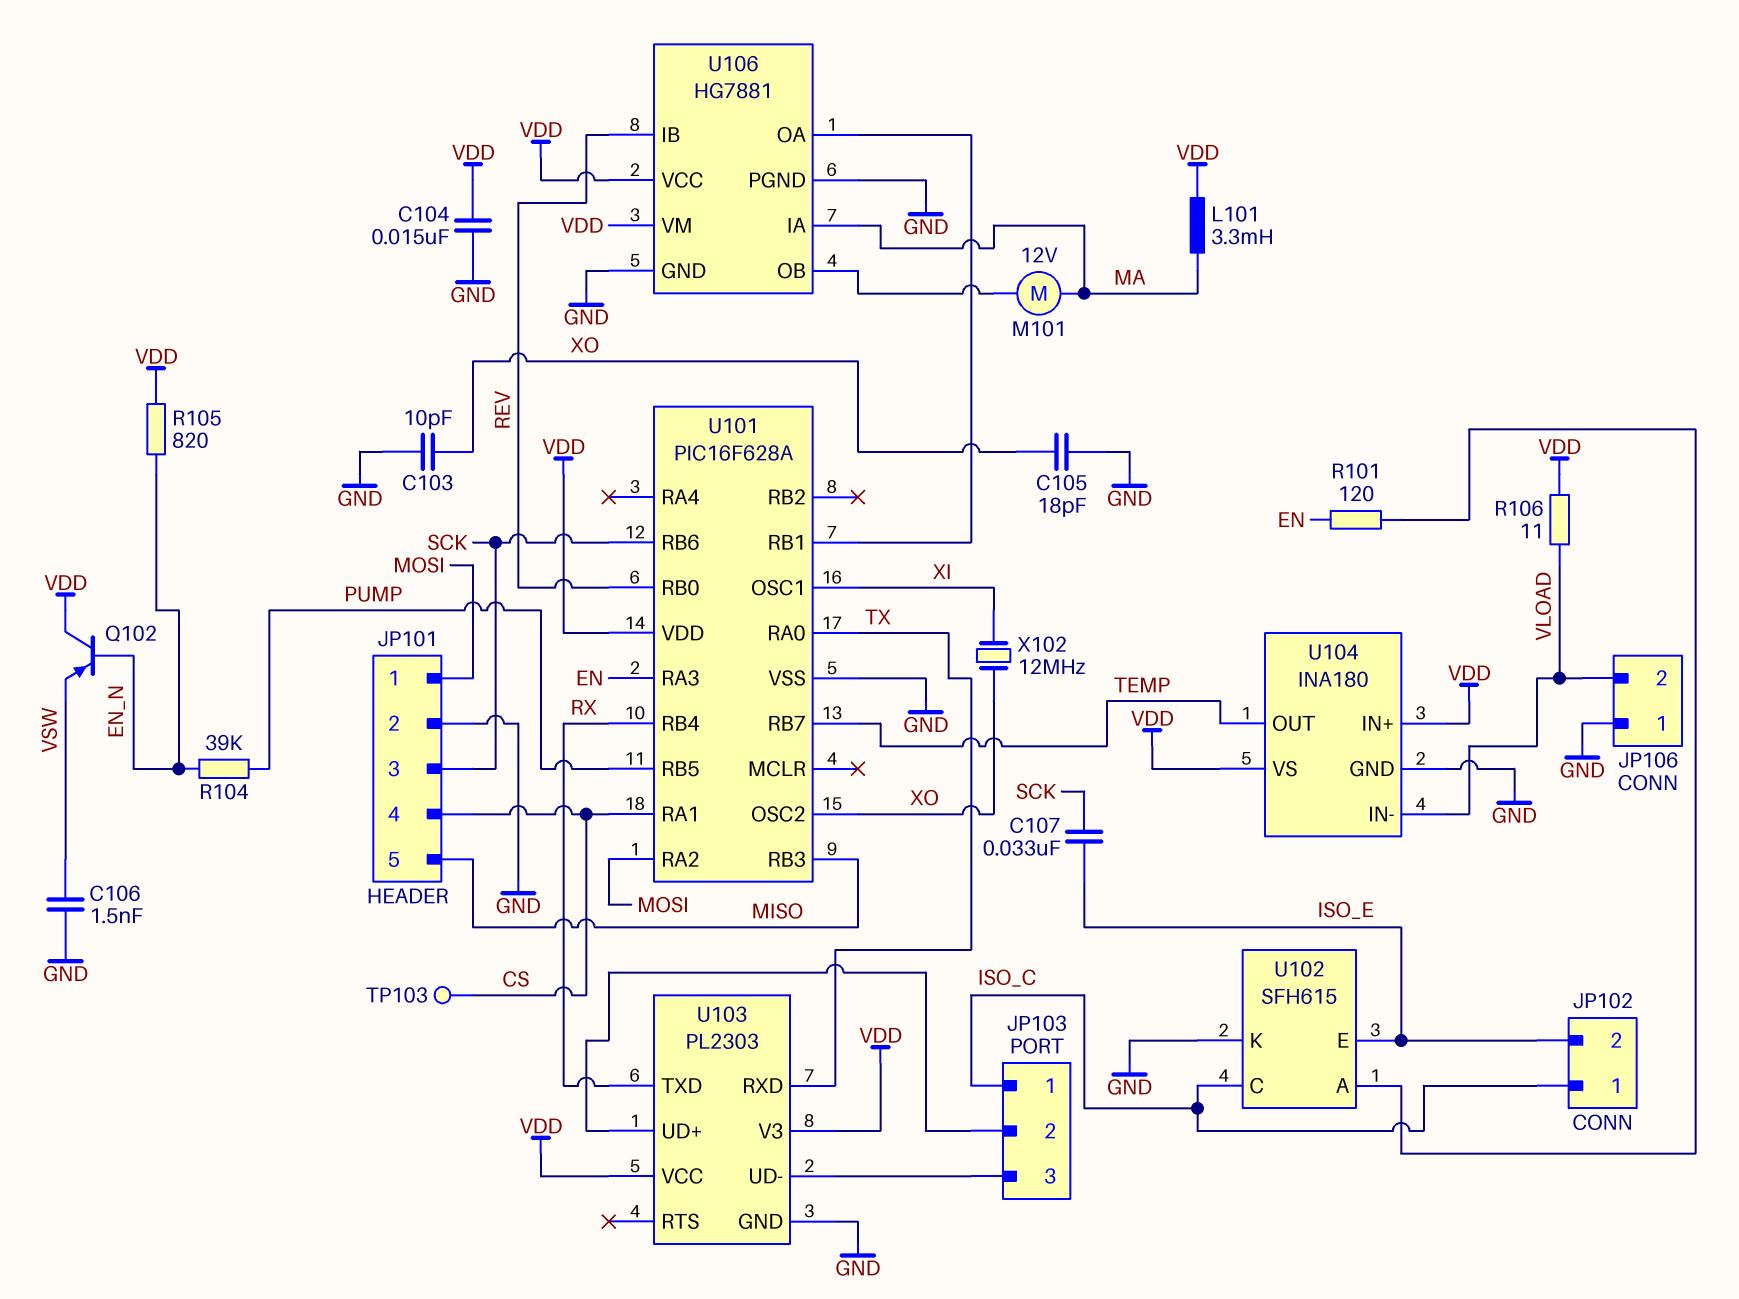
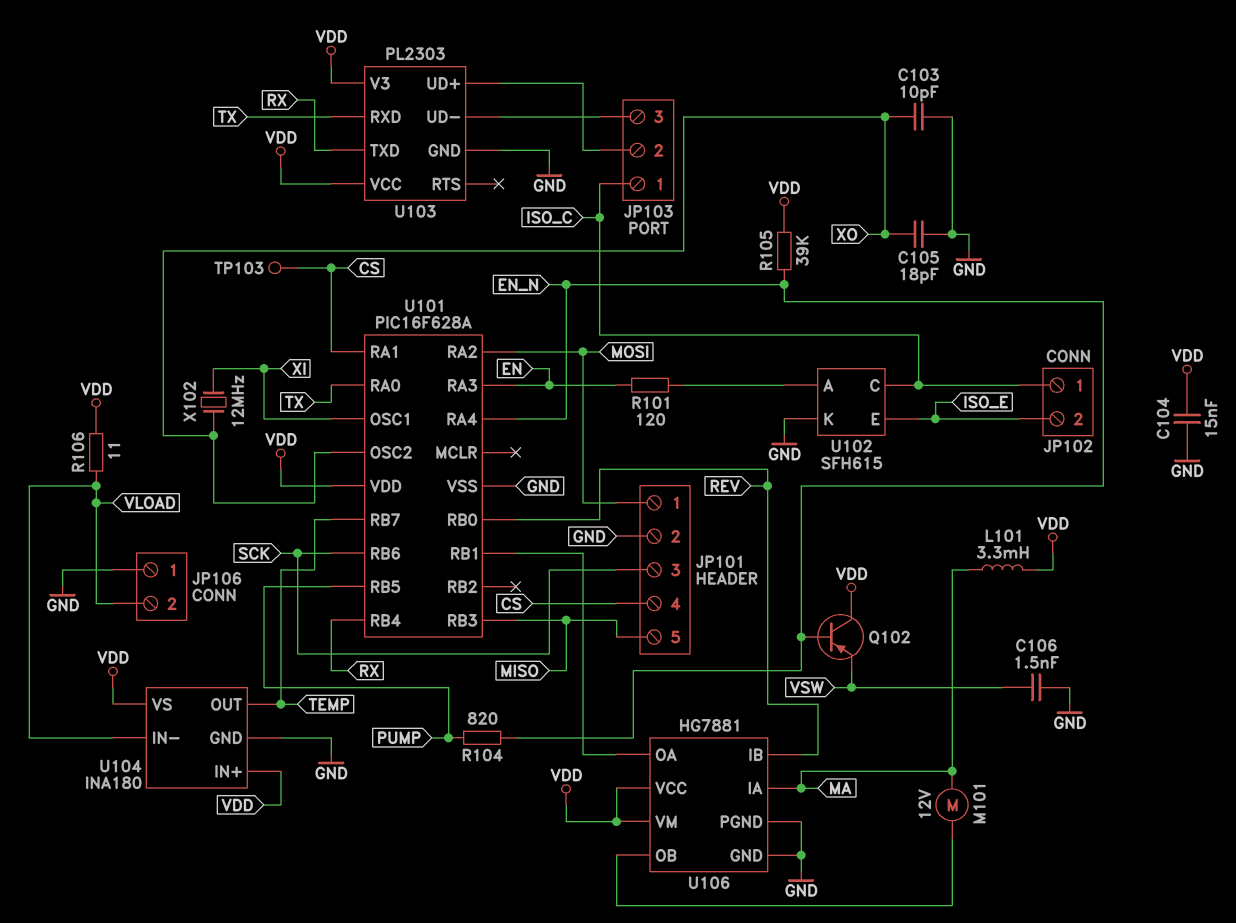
C107: 33nF (ISO_E, SCK) -> none
R104: 39k (EN_N, PUMP) -> 820 (EN_N, PUMP)
R105: 820 (EN_N, VDD) -> 39k (EN_N, VDD)
U101 pin RA4: none -> EN_N

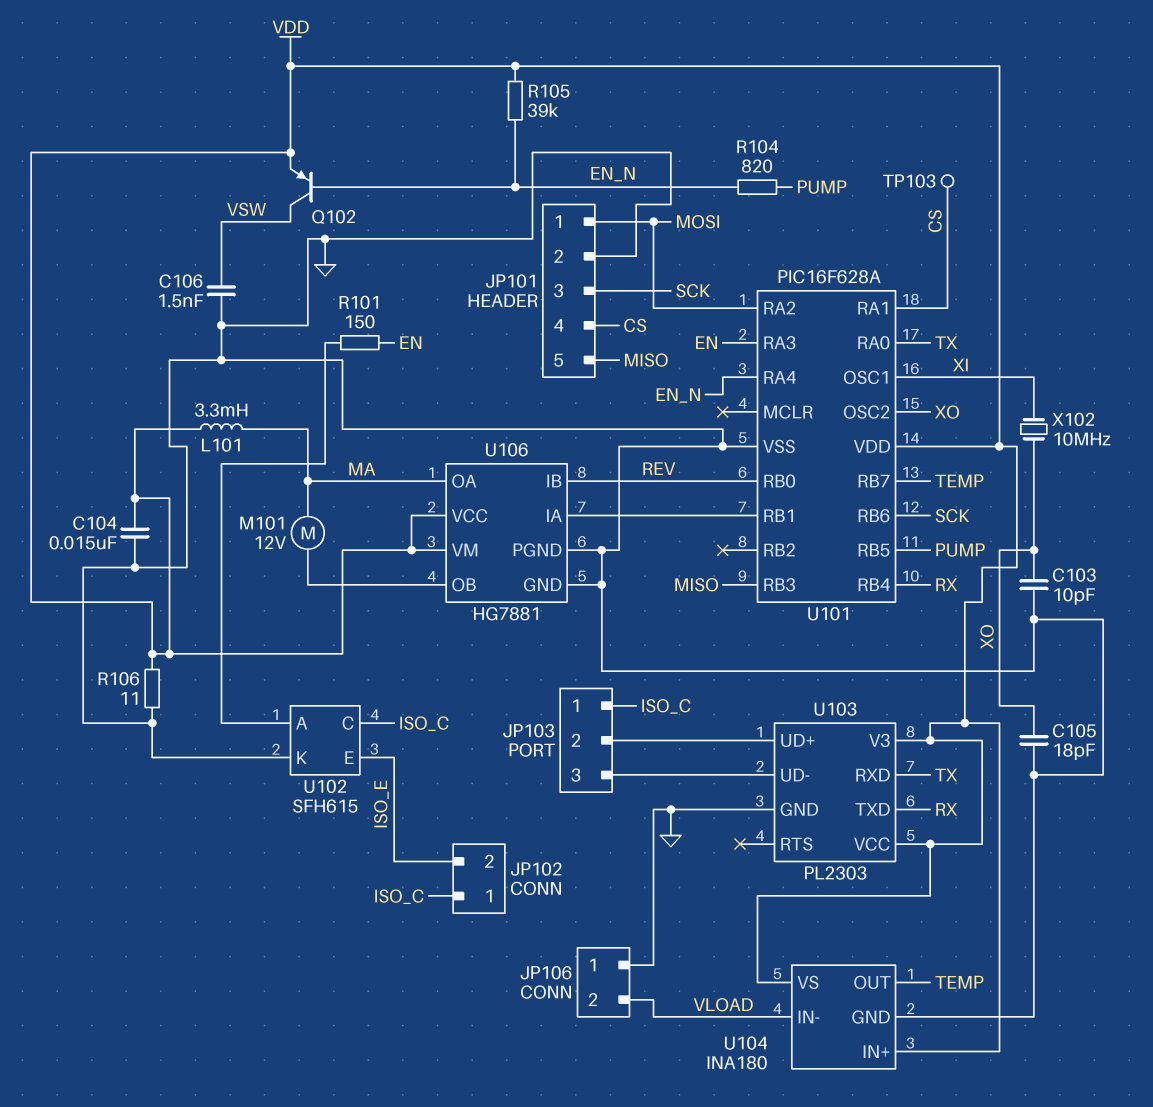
Q102: PNP (B EN_N, C VDD, E VSW) -> PNP (B EN_N, C VSW, E VDD)
R101: 120 (EN, U102/A) -> 150 (EN, U102/A)
R106: 11 (VDD, VLOAD) -> 11 (GND, VDD)
U106 pin IA: MA -> U101/RB1
U106 pin OA: U101/RB1 -> MA
X102: 12MHz (XI, XO) -> 10MHz (XI, XO)

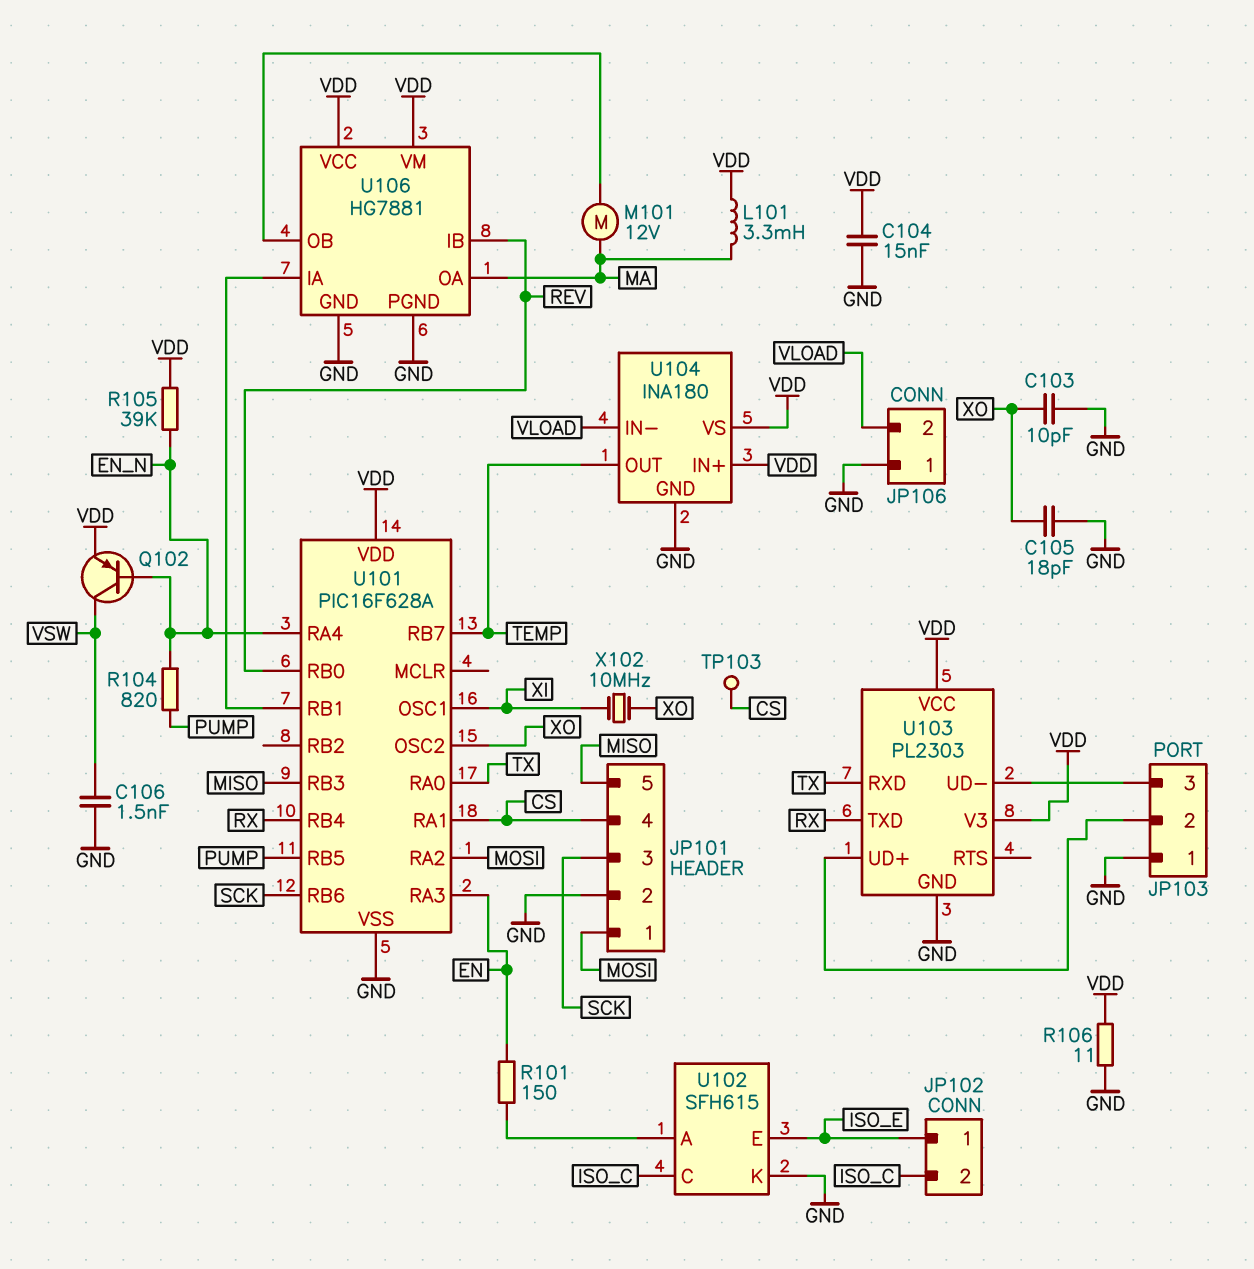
JP102 pin 1: ISO_C -> ISO_E
JP102 pin 2: ISO_E -> ISO_C
JP103 pin 1: ISO_C -> GND

